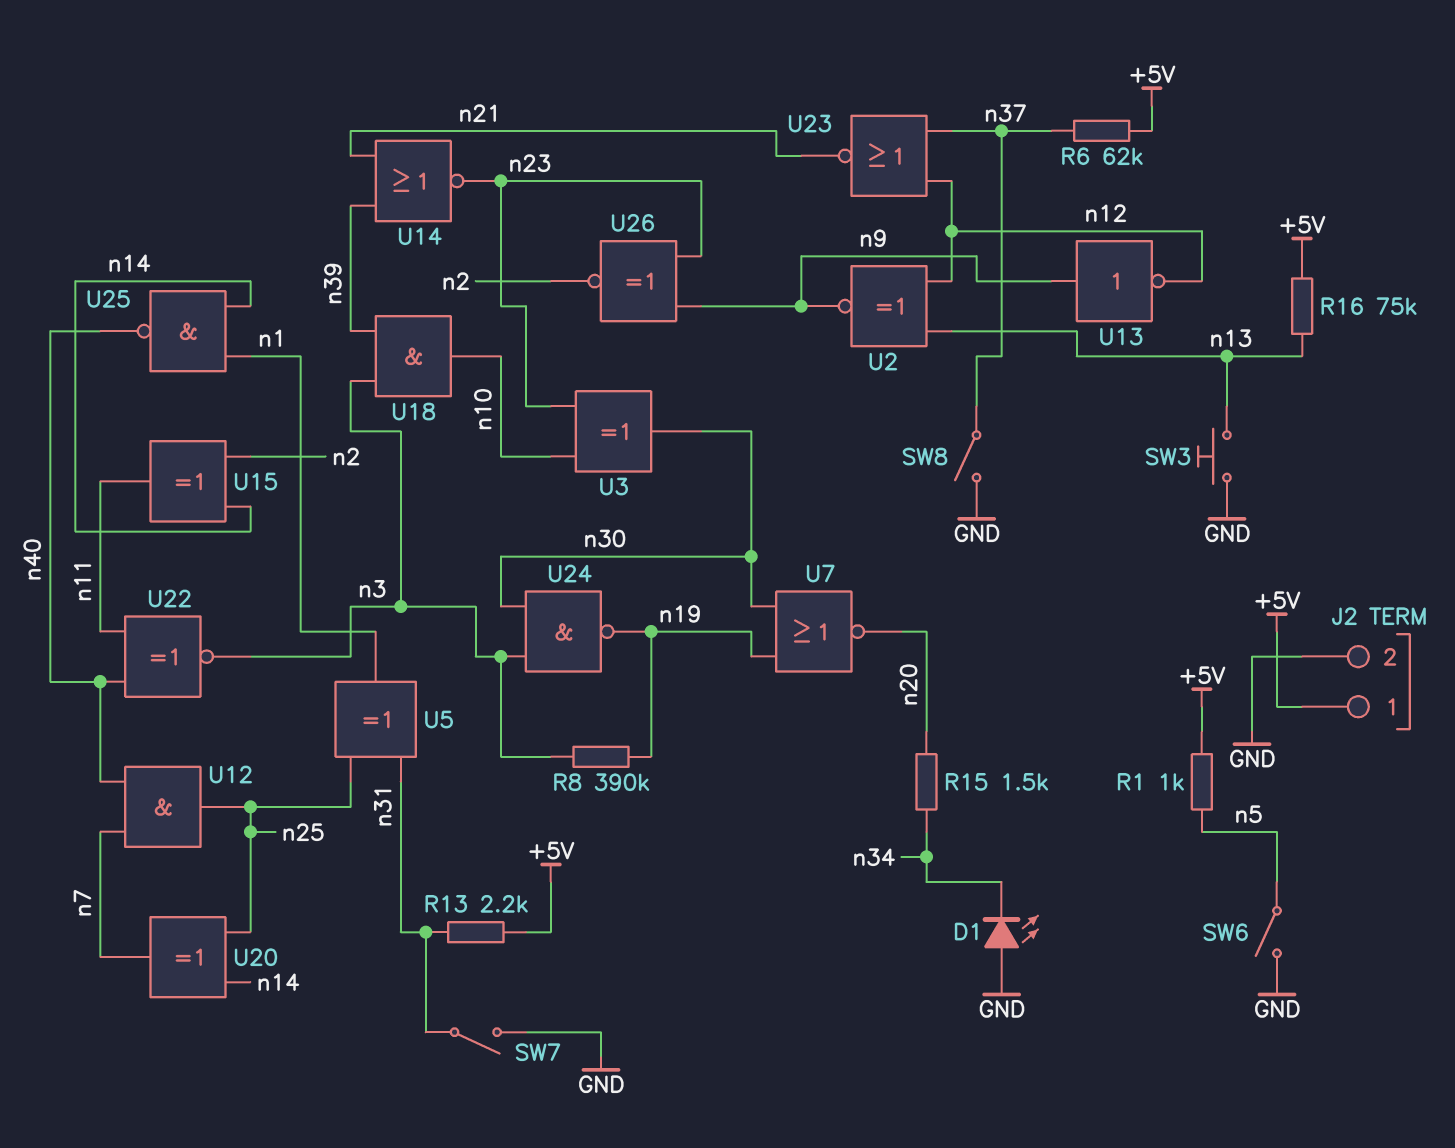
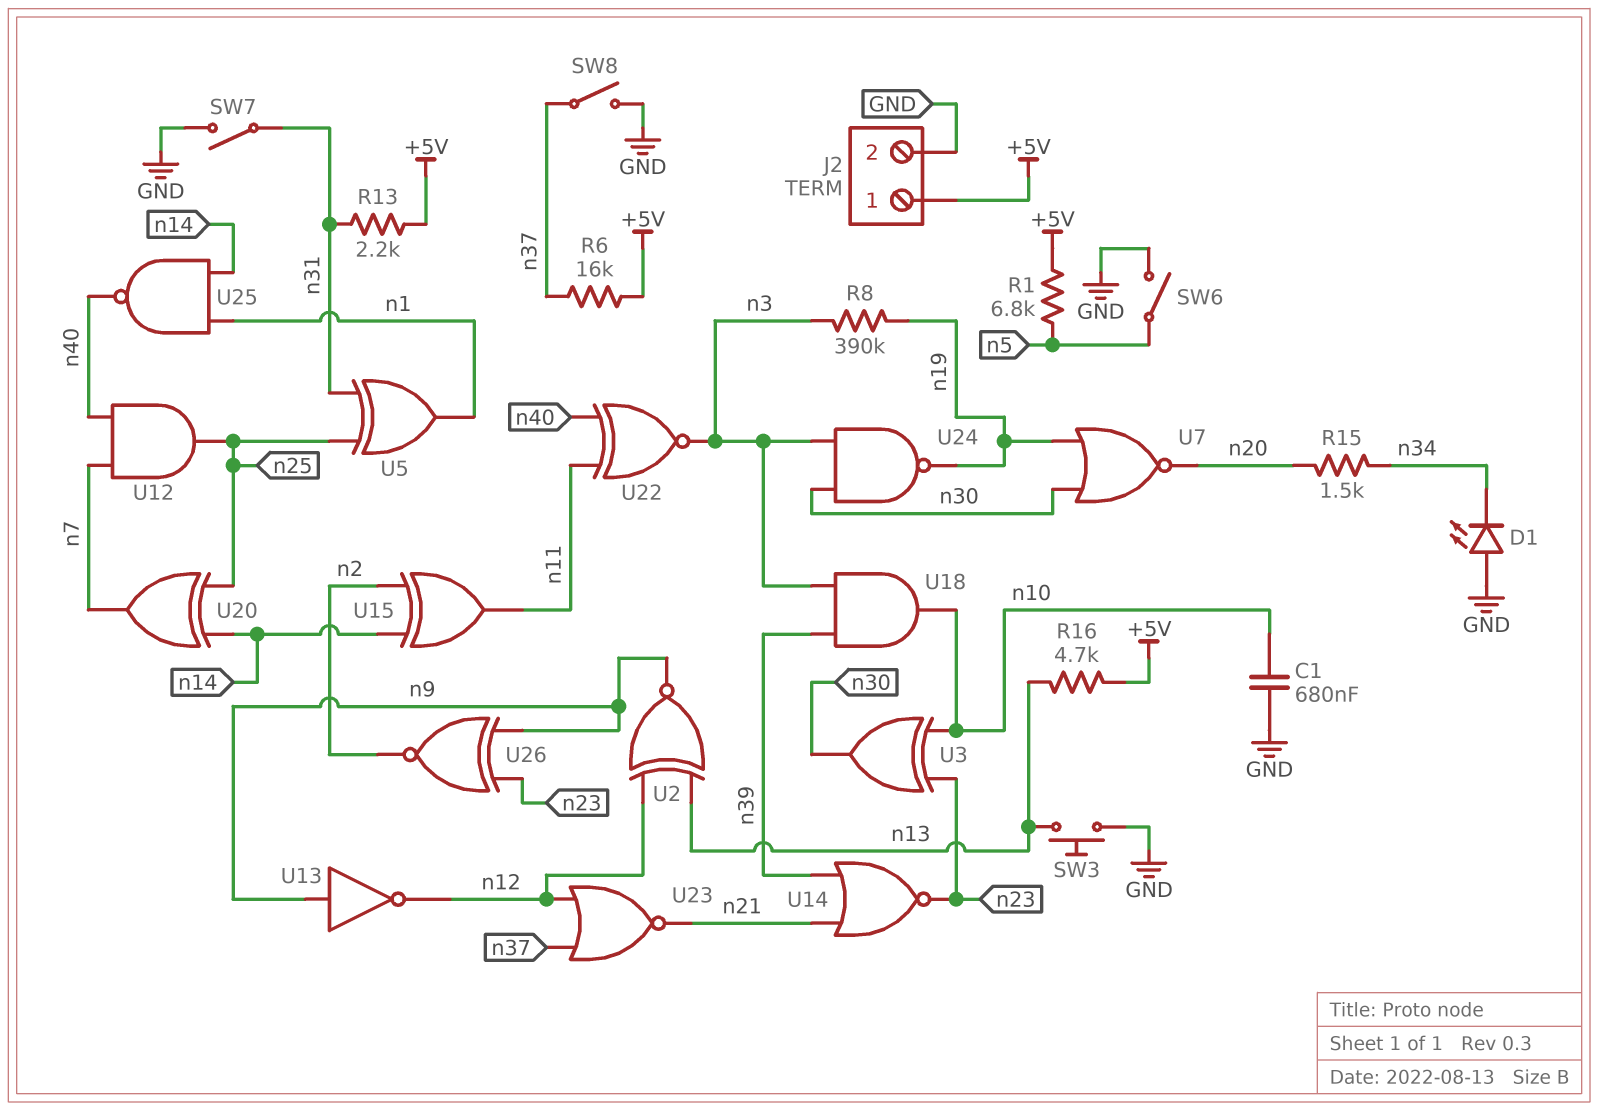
C1: none -> 680nF (GND, n10)
R1: 1k (+5V, n5) -> 6.8k (+5V, n5)
R6: 62k (+5V, n37) -> 16k (+5V, n37)
R16: 75k (+5V, n13) -> 4.7k (+5V, n13)

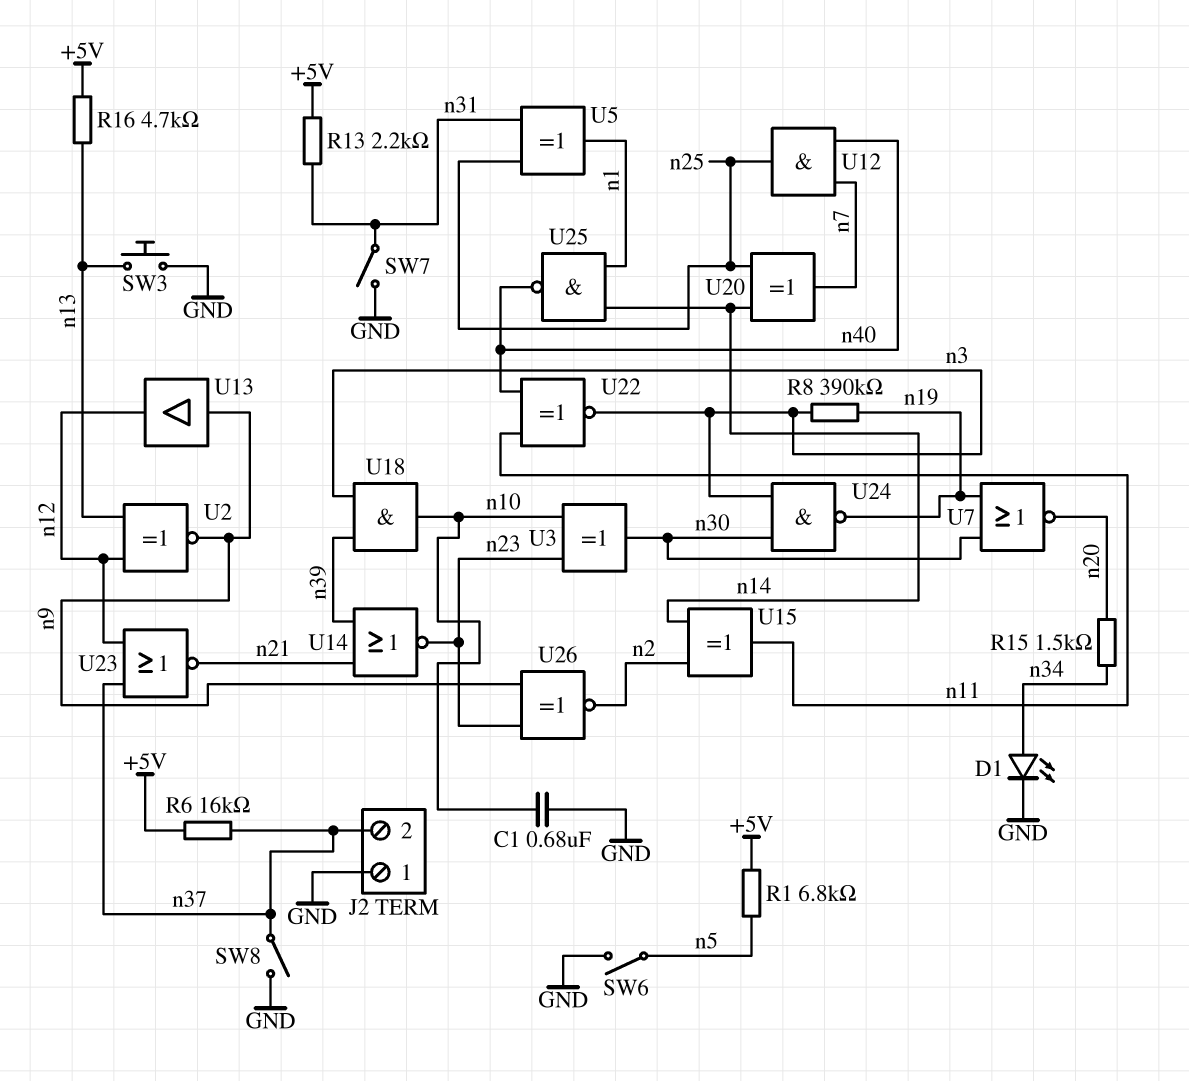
D1: LED (A GND, K n34) -> LED (A n34, K GND)
J2 pin 1: +5V -> GND
J2 pin 2: GND -> n37
U13: NOT (in n9, out n12) -> buffer (in n9, out n12)

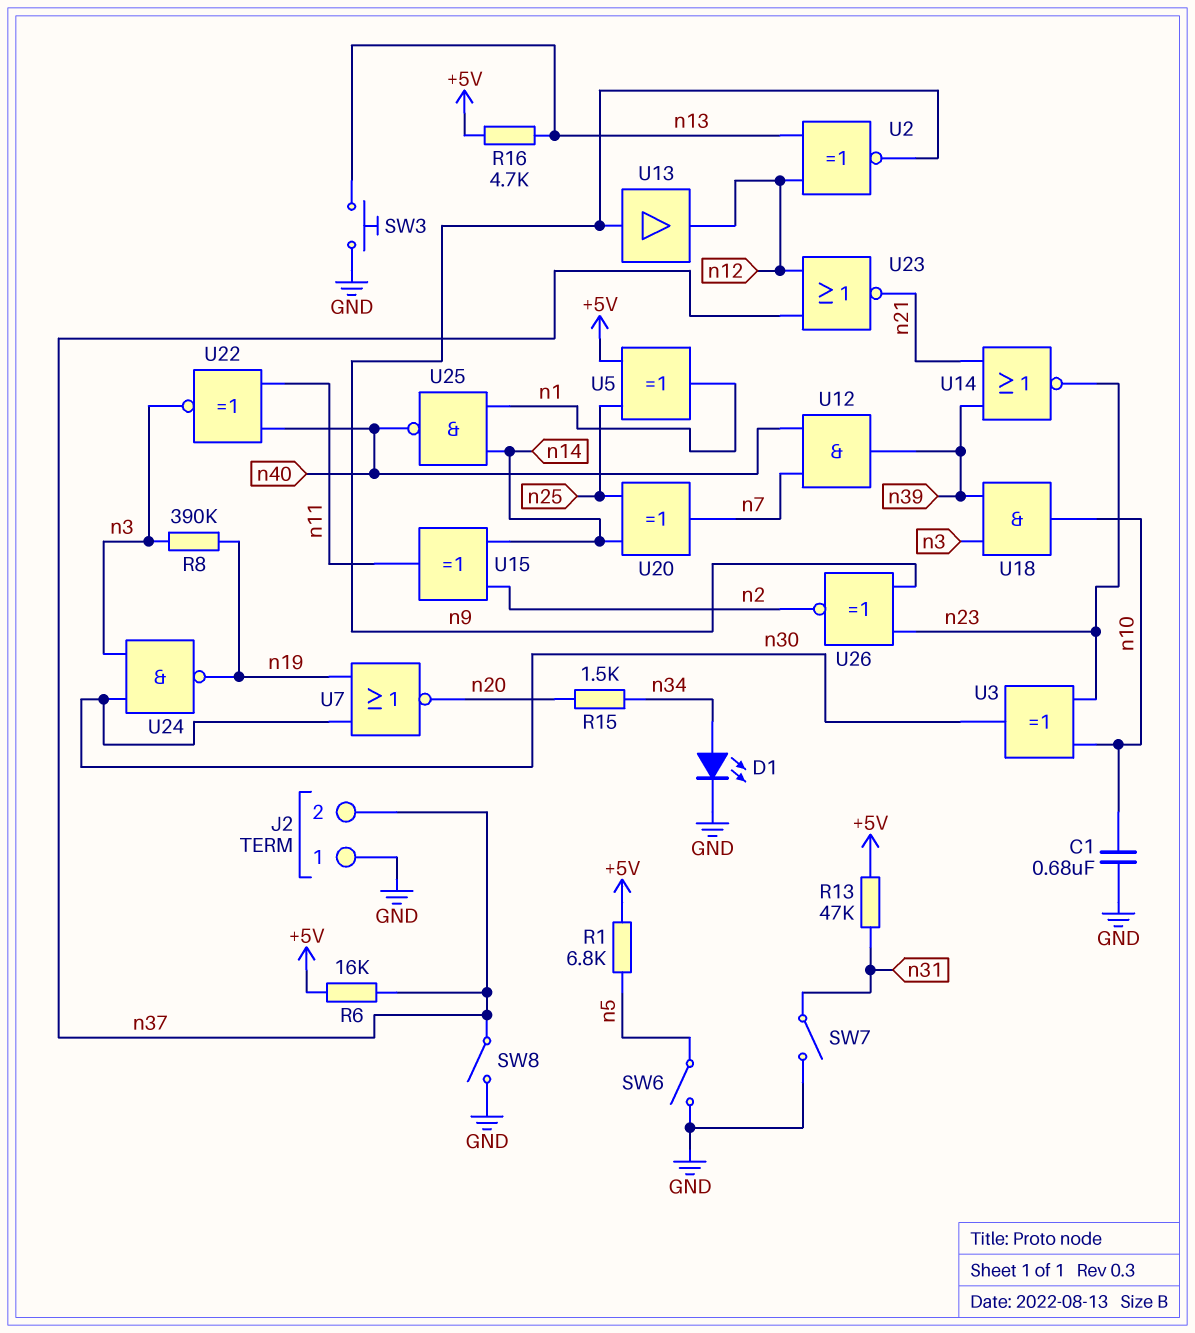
R13: 2.2k (+5V, n31) -> 47k (+5V, n31)
U5: XOR (in n25, in n31, out n1) -> XOR (in +5V, in n25, out n1)
U12: AND (in n7, in n40, out n25) -> AND (in n7, in n40, out n39)

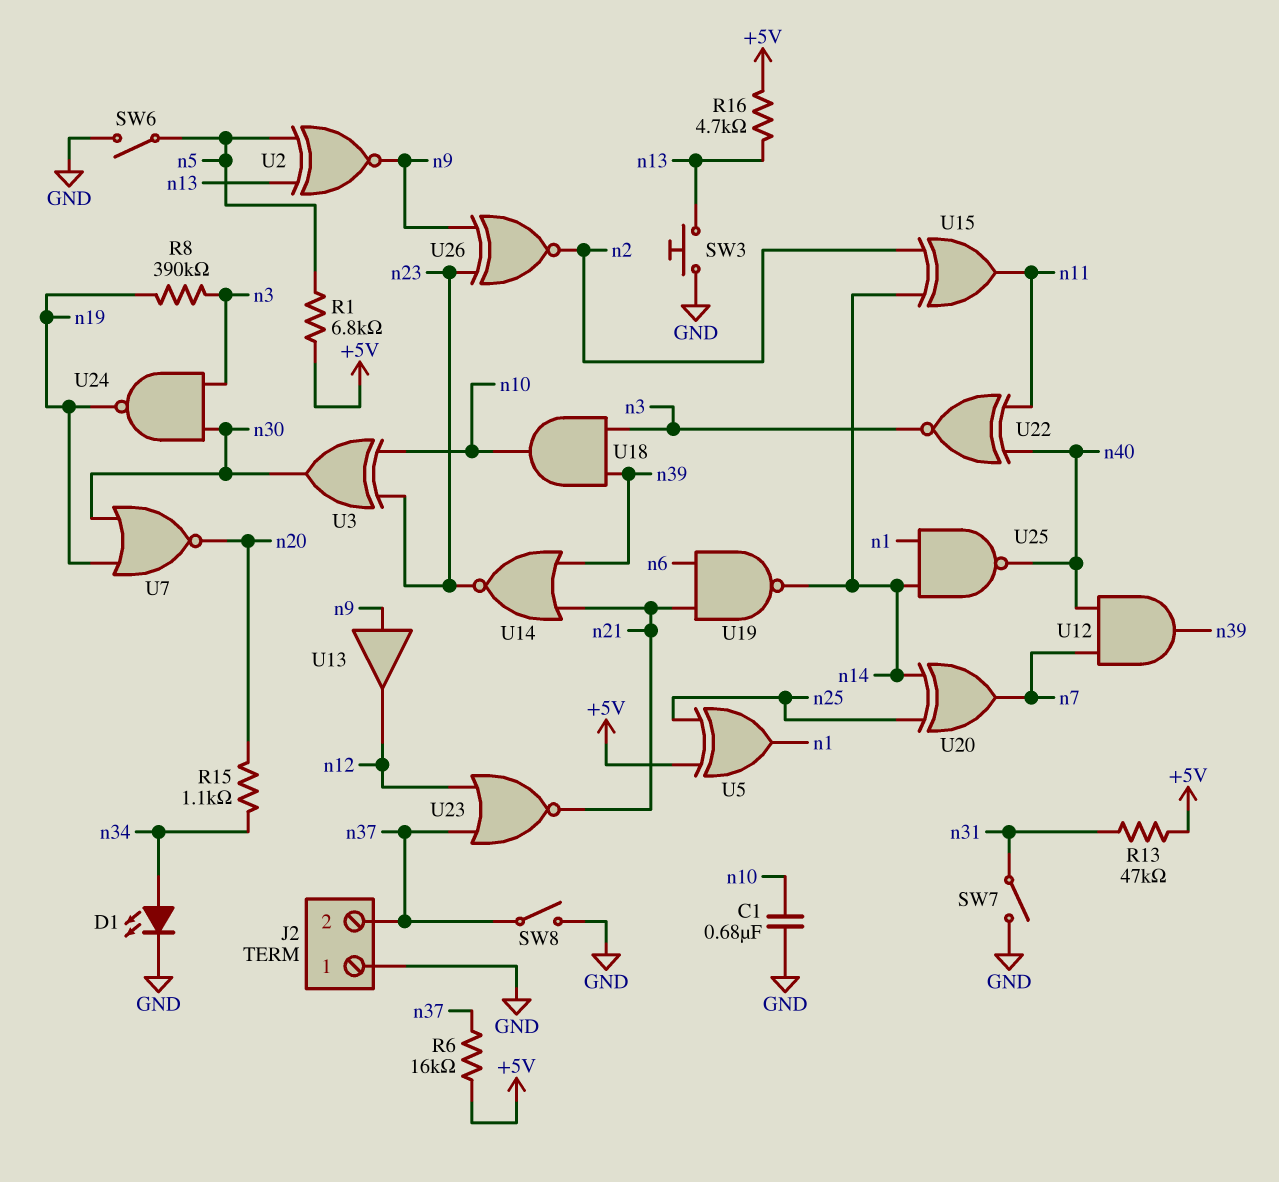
R15: 1.5k (n20, n34) -> 1.1k (n20, n34)
U2: XNOR (in n12, in n13, out n9) -> XNOR (in n5, in n13, out n9)
U19: none -> NAND (in n6, in n21, out n14)

